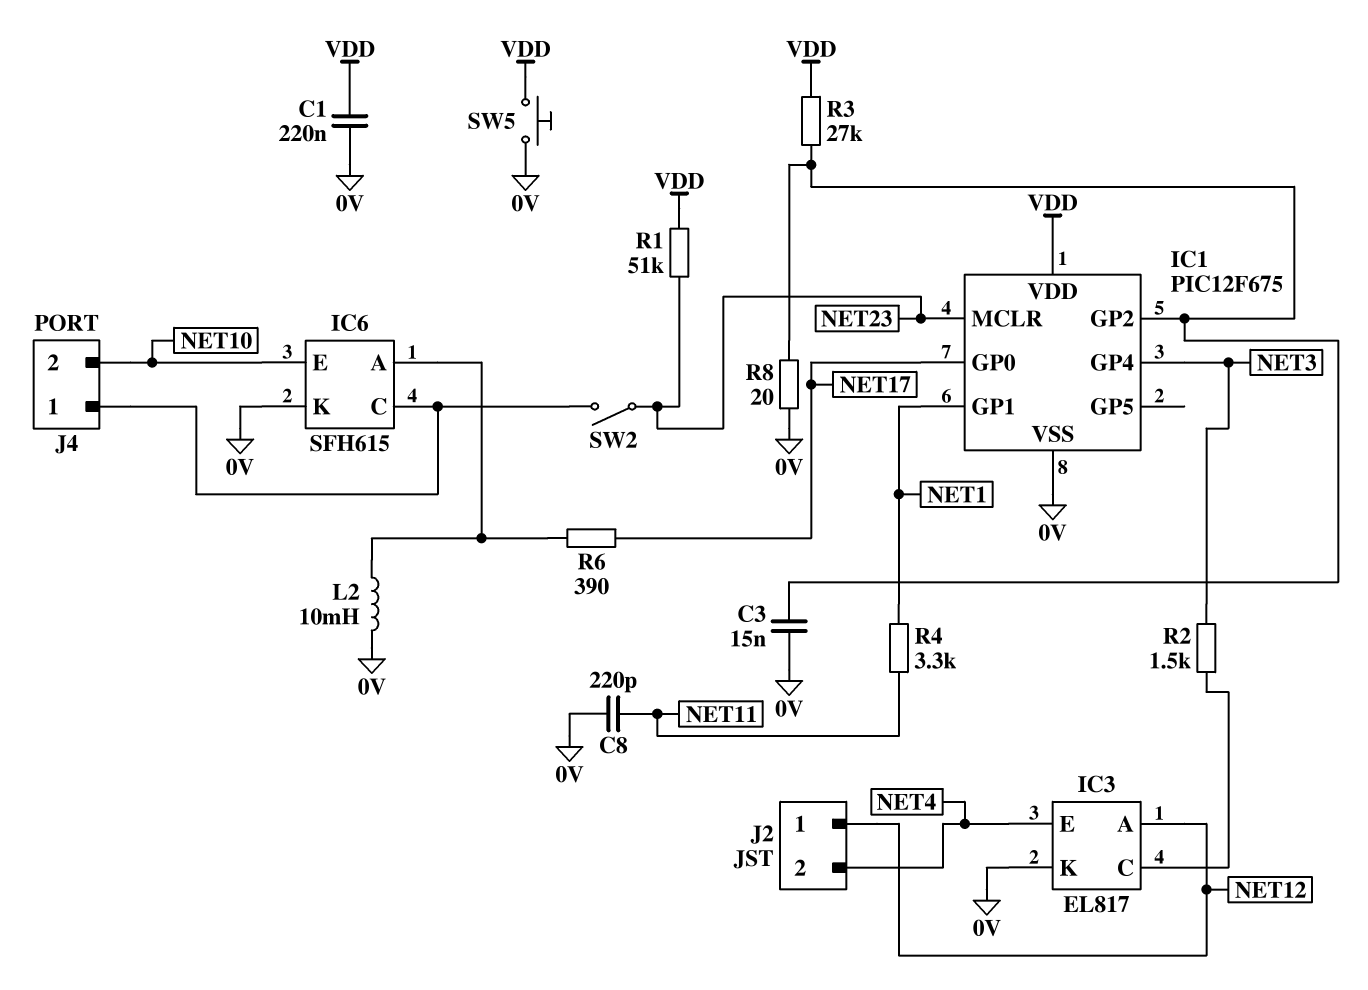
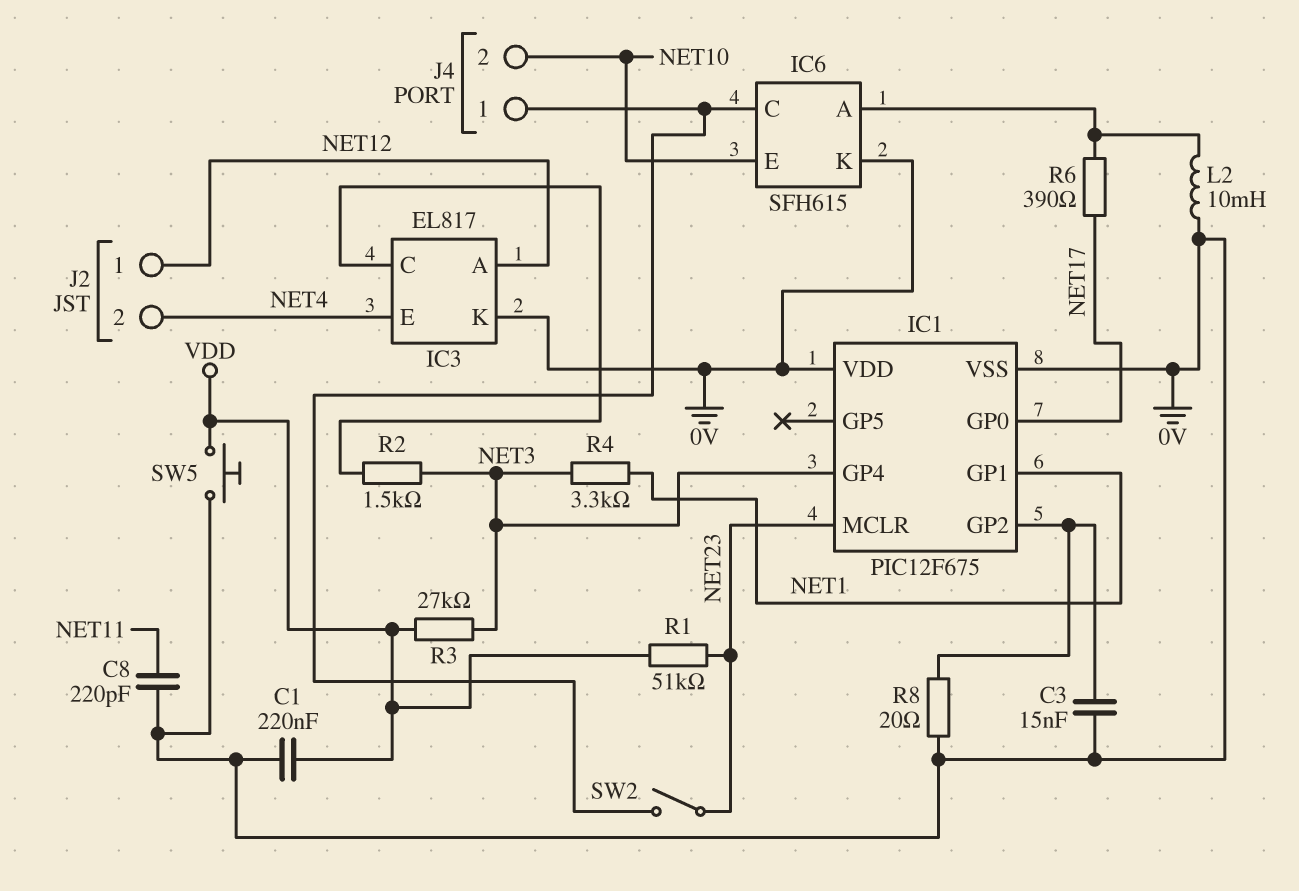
IC1 pin VDD: VDD -> 0V
R3: 27k (IC1/GP2, VDD) -> 27k (NET3, VDD)
R4: 3.3k (NET1, NET11) -> 3.3k (NET1, NET3)

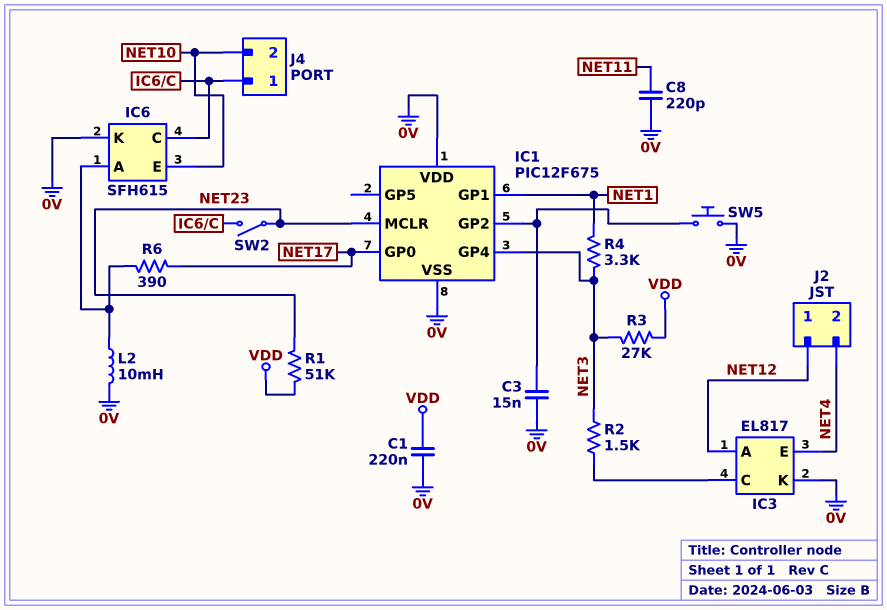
R8: 20 (0V, IC1/GP2) -> none
SW5: button (0V, VDD) -> button (0V, IC1/GP2)

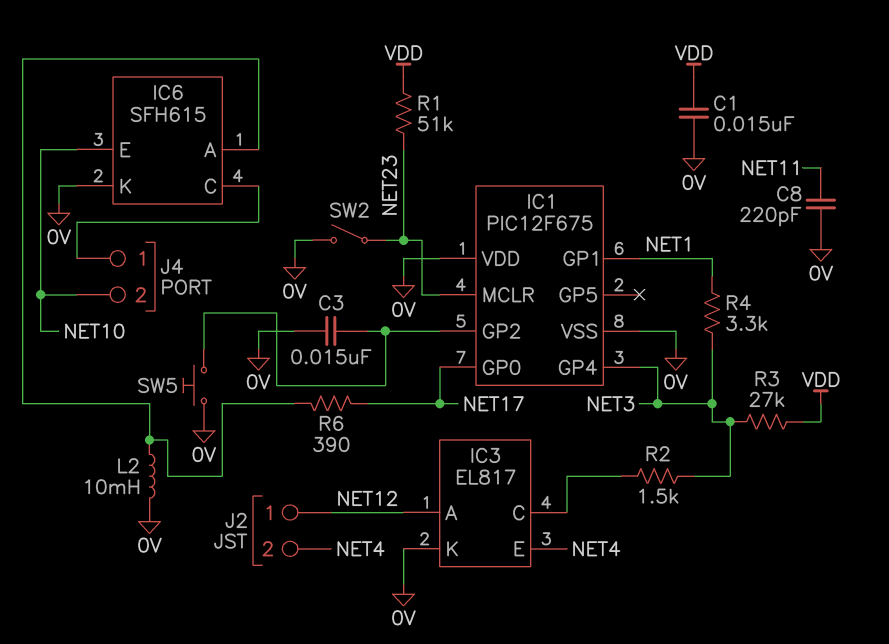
C1: 220nF (0V, VDD) -> 15nF (0V, VDD)
SW2: switch (IC6/C, NET23) -> switch (0V, NET23)

